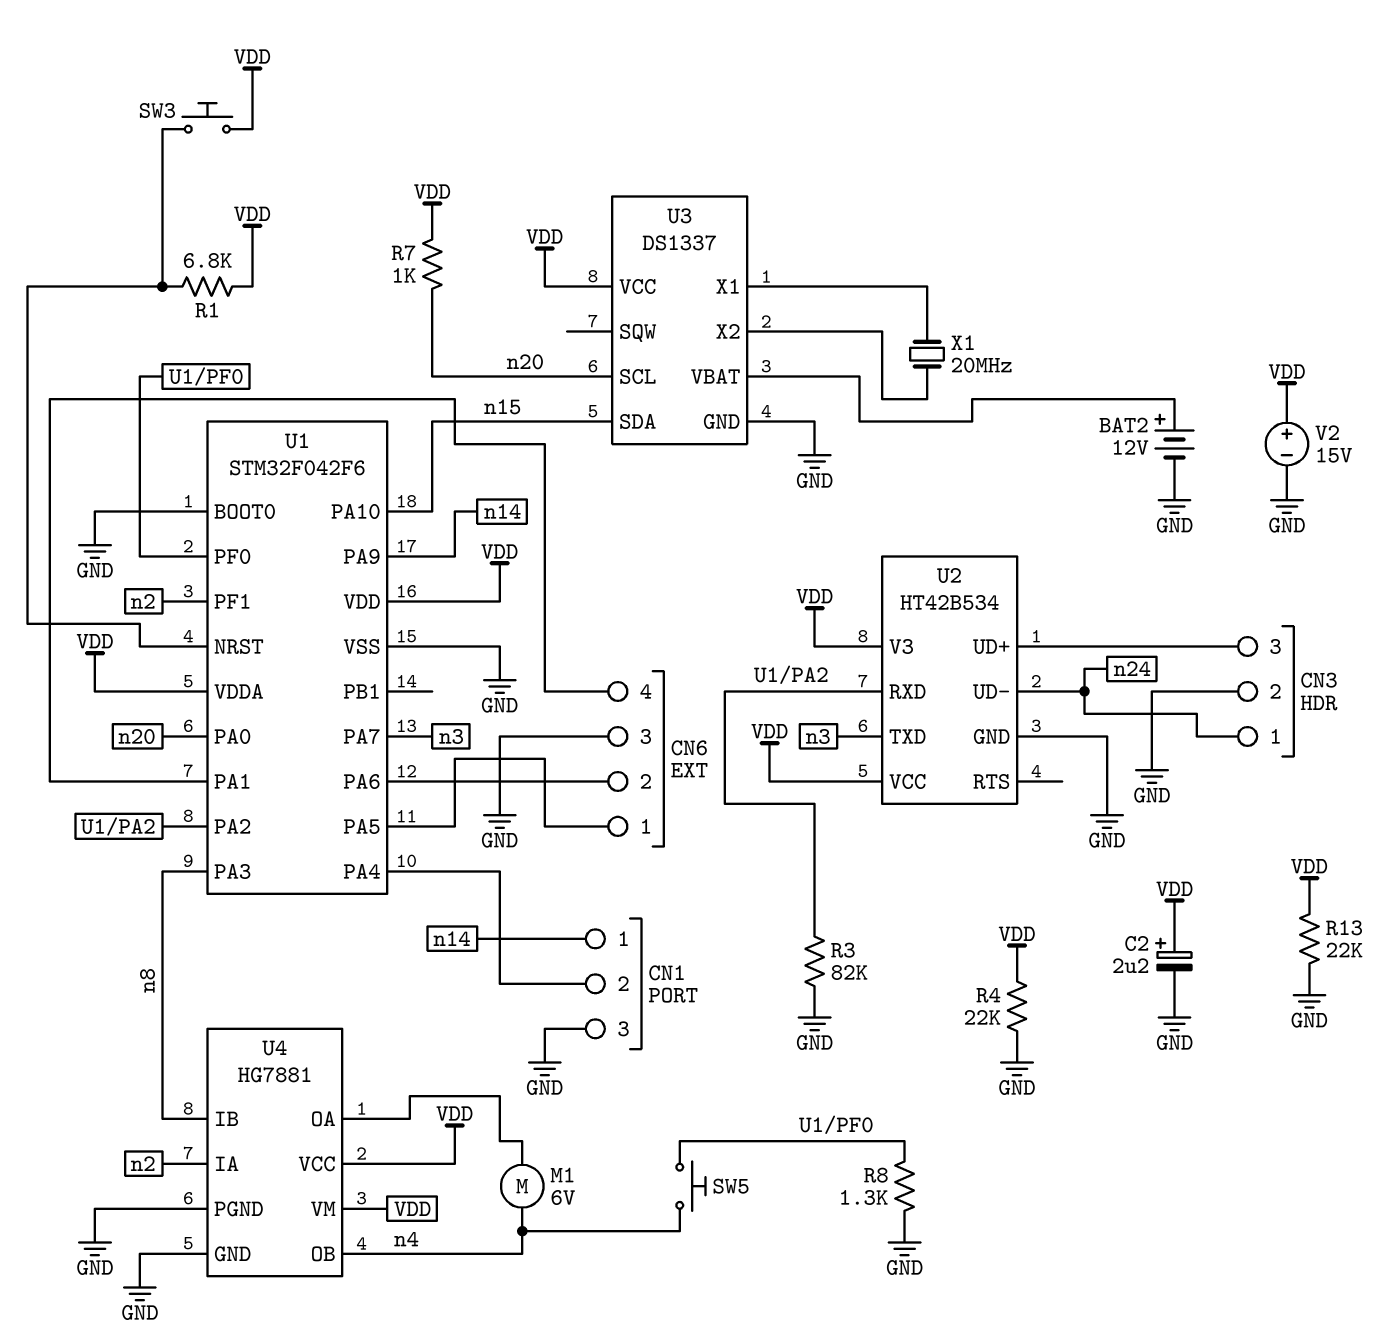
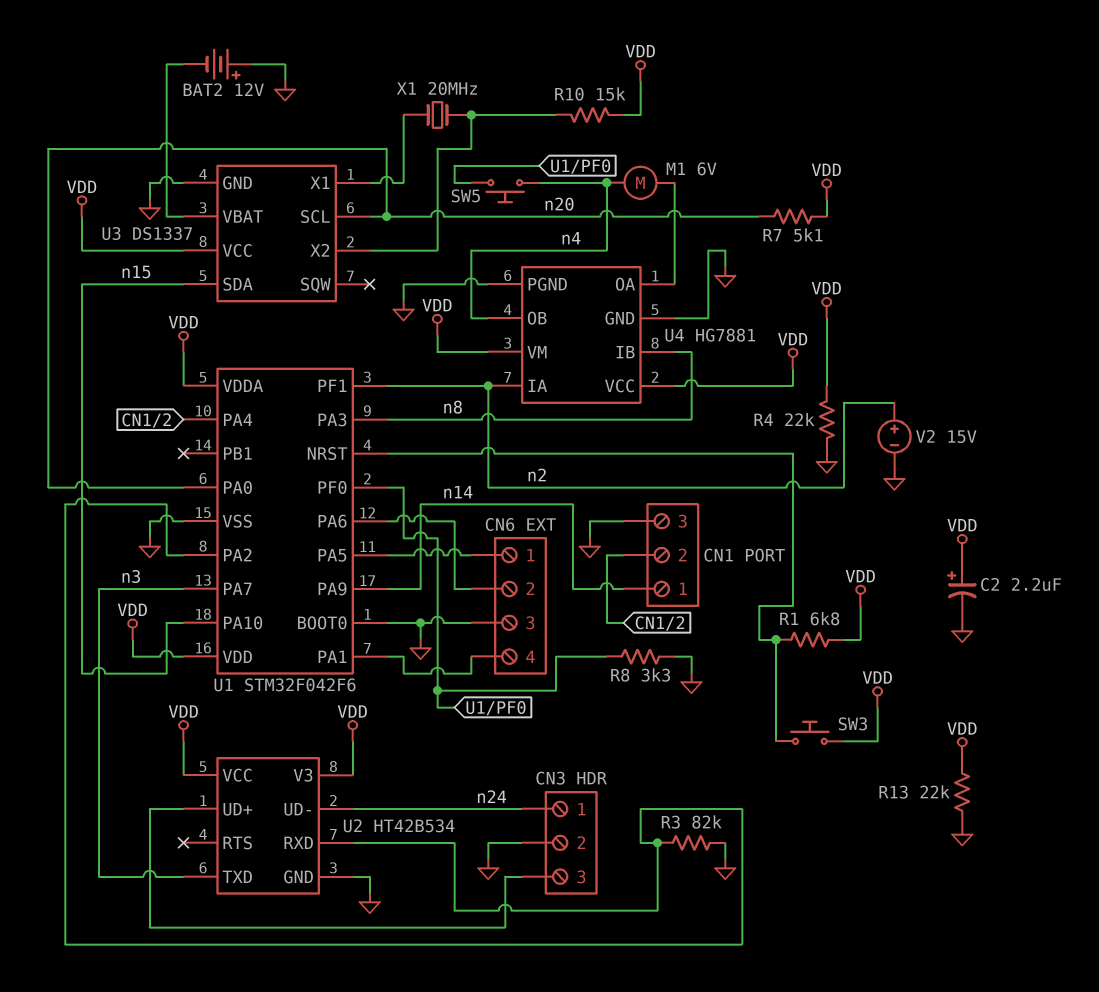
BAT2: 12V (plus U3/VBAT, minus GND) -> 12V (plus GND, minus U3/VBAT)
R7: 1k (VDD, n20) -> 5.1k (VDD, n20)
R8: 1.3k (GND, U1/PF0) -> 3.3k (GND, U1/PF0)
R10: none -> 15k (U3/X2, VDD)
V2: 15V (plus VDD, minus GND) -> 15V (plus n2, minus GND)

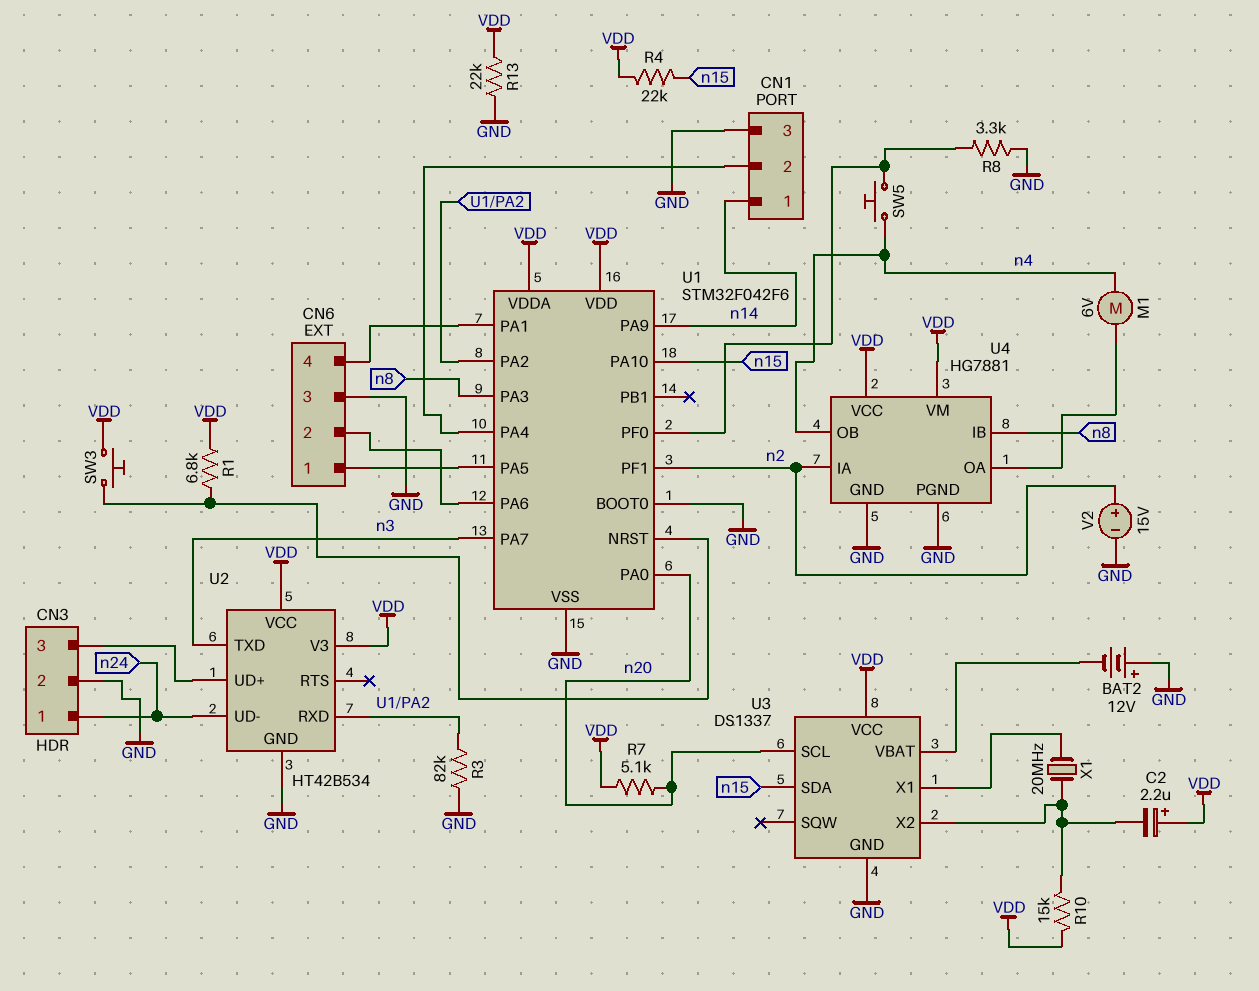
C2: 2.2uF (plus VDD, minus GND) -> 2.2uF (plus VDD, minus U3/X2)
R4: 22k (GND, VDD) -> 22k (VDD, n15)

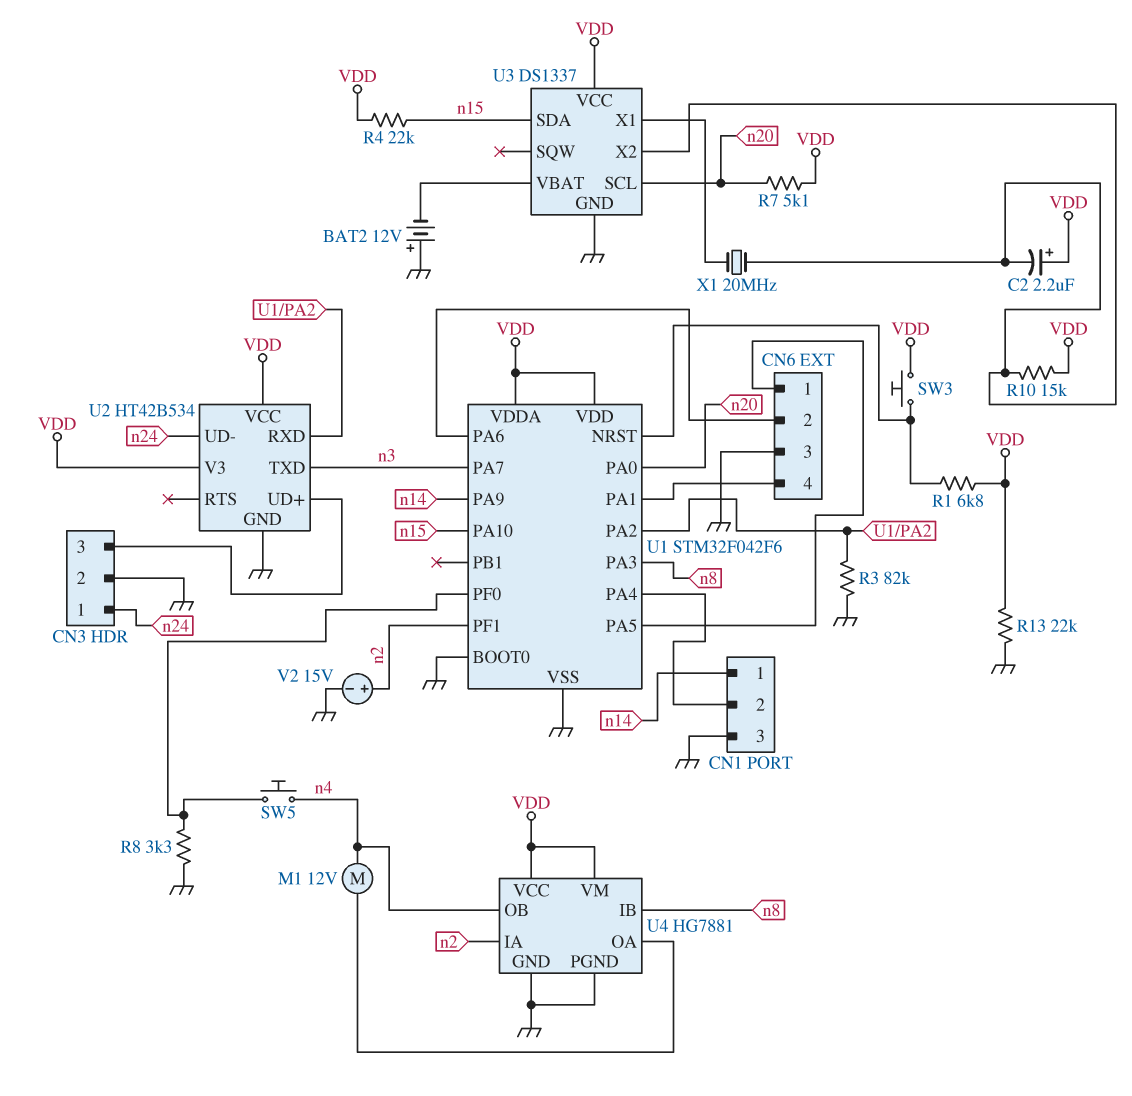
M1: motor 6V (U4/OA, n4) -> motor 12V (U4/OA, n4)

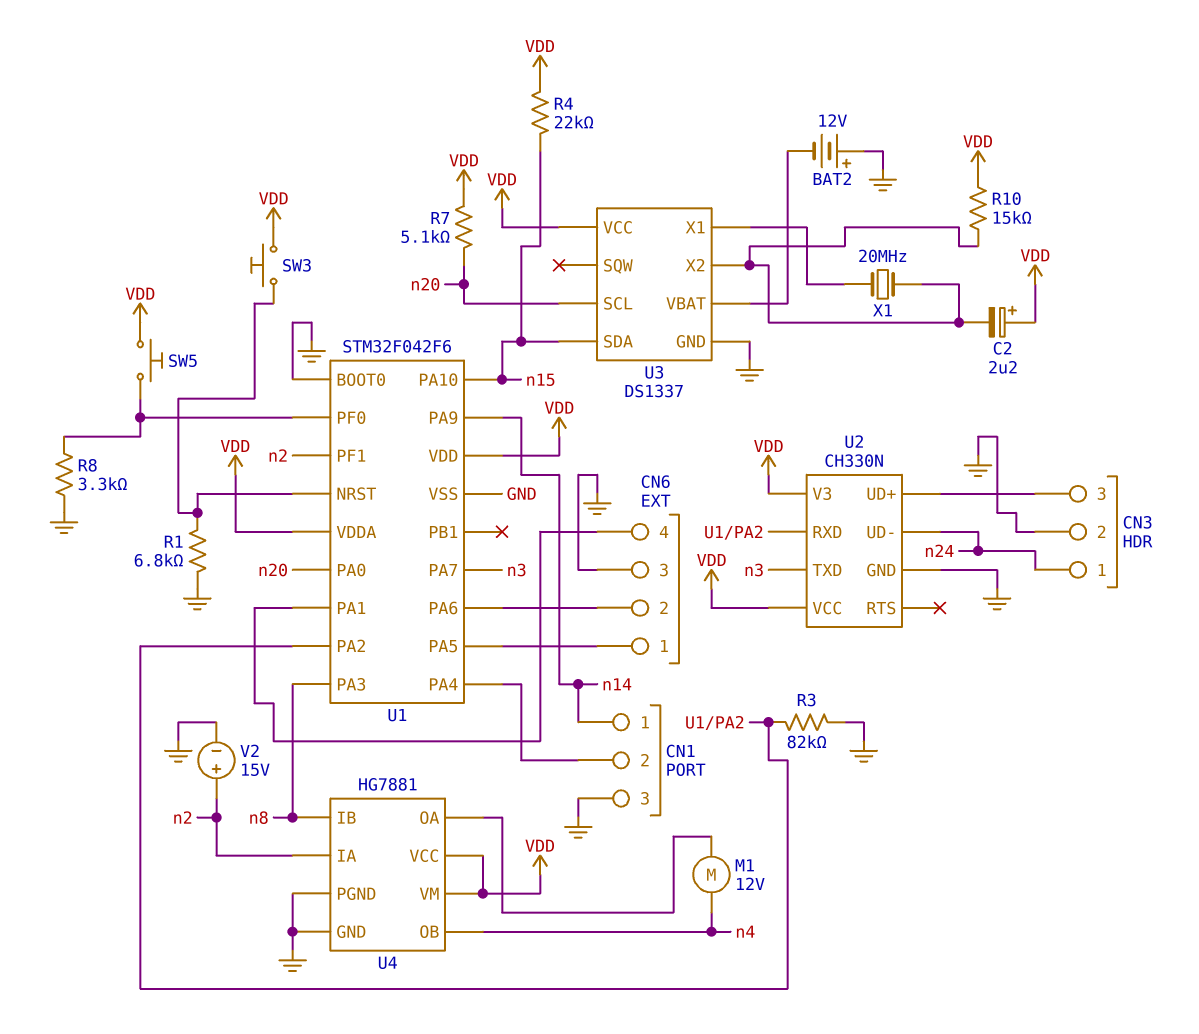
R1: 6.8k (U1/NRST, VDD) -> 6.8k (GND, U1/NRST)
R13: 22k (GND, VDD) -> none
SW5: button (U1/PF0, n4) -> button (U1/PF0, VDD)
U2: HT42B534 -> CH330N

